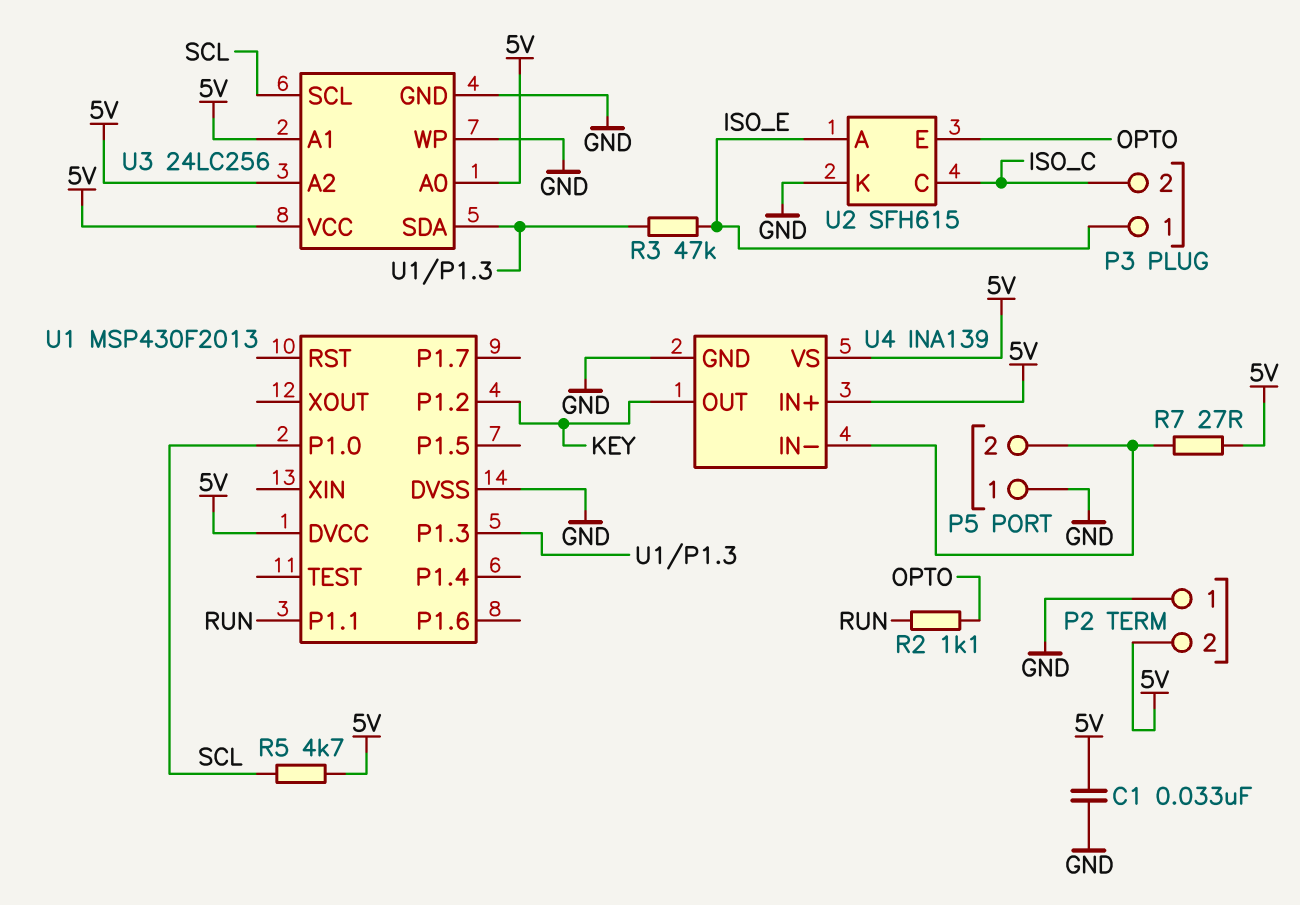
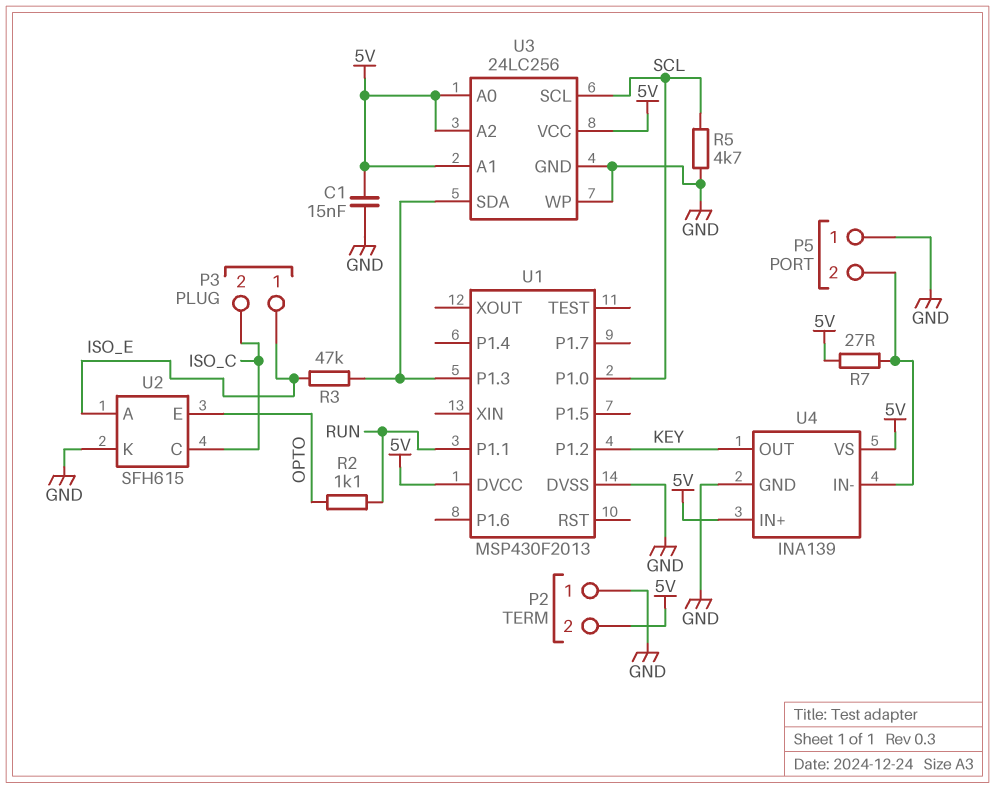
C1: 33nF (5V, GND) -> 15nF (5V, GND)
R5: 4.7k (5V, SCL) -> 4.7k (GND, SCL)

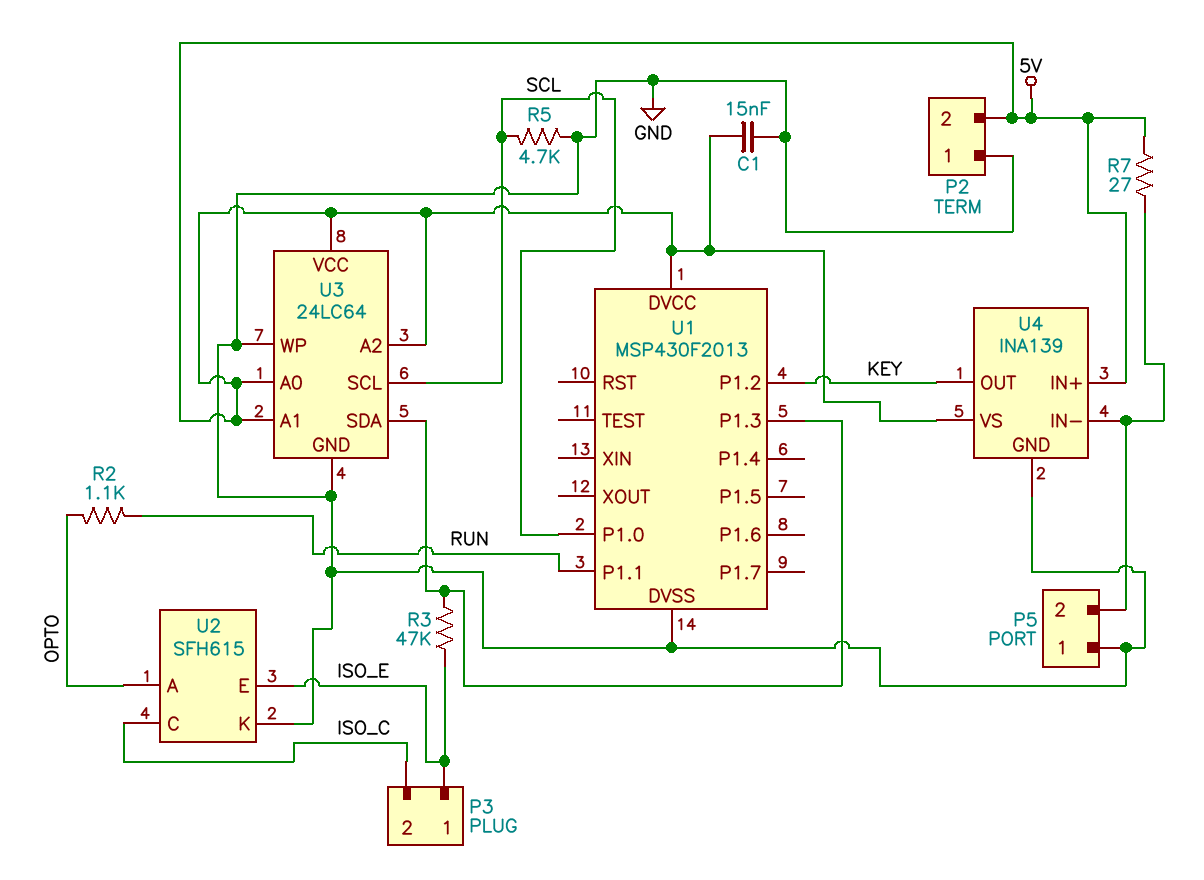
U2 pin A: ISO_E -> OPTO
U2 pin E: OPTO -> ISO_E
U3: 24LC256 -> 24LC64

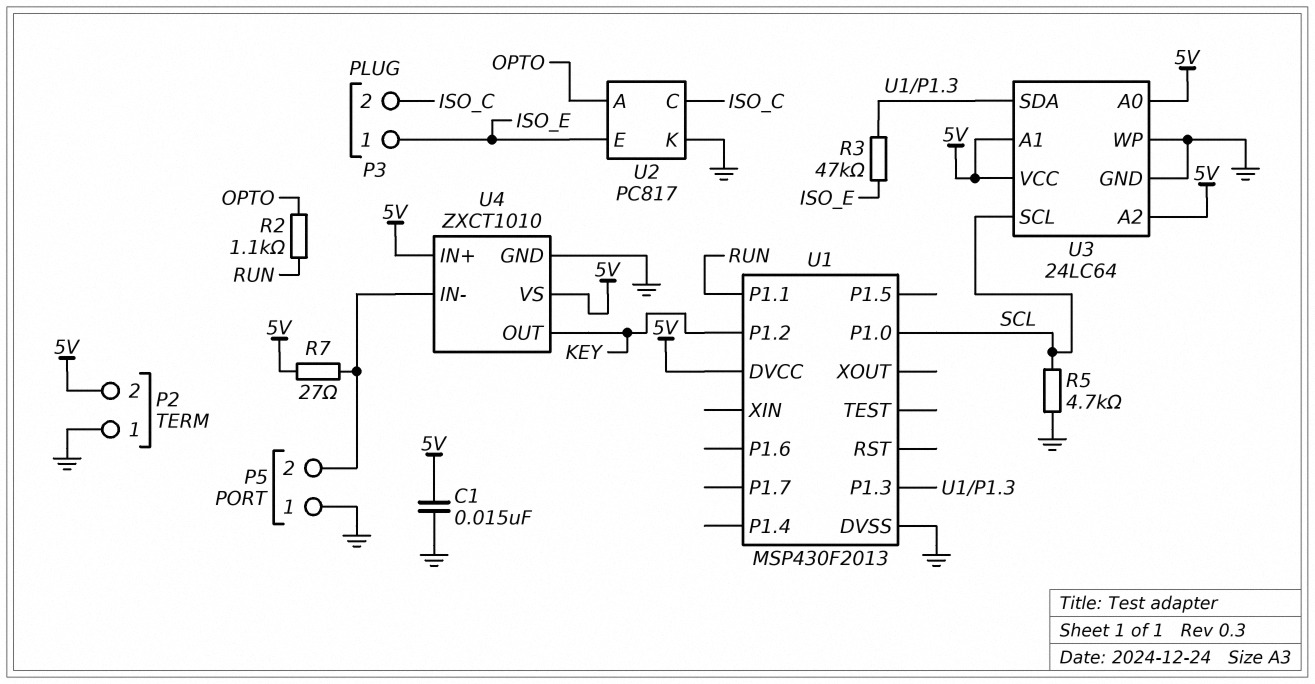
U2: SFH615 -> PC817
U4: INA139 -> ZXCT1010

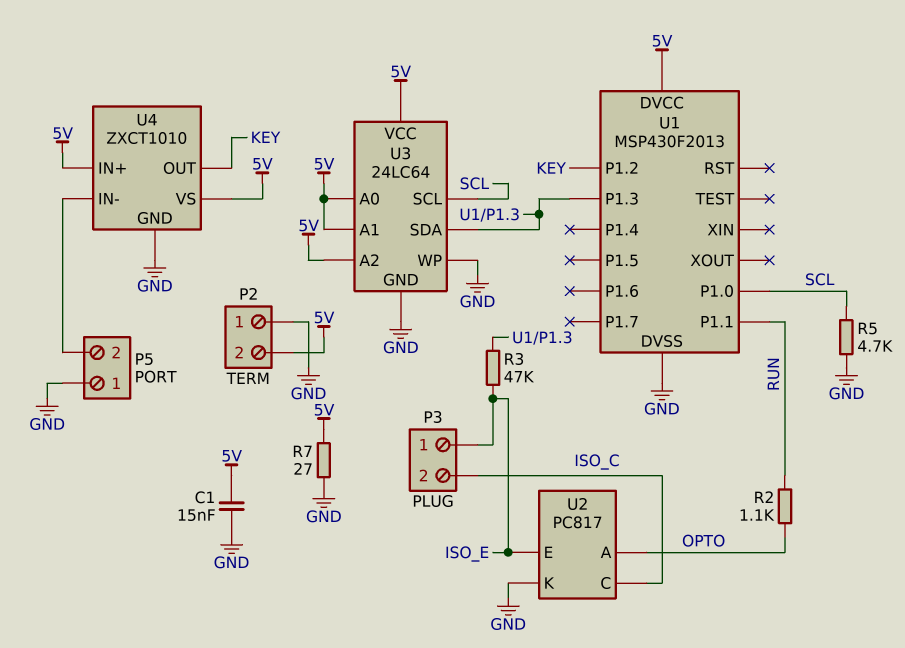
R7: 27 (5V, P5/2) -> 27 (5V, GND)

